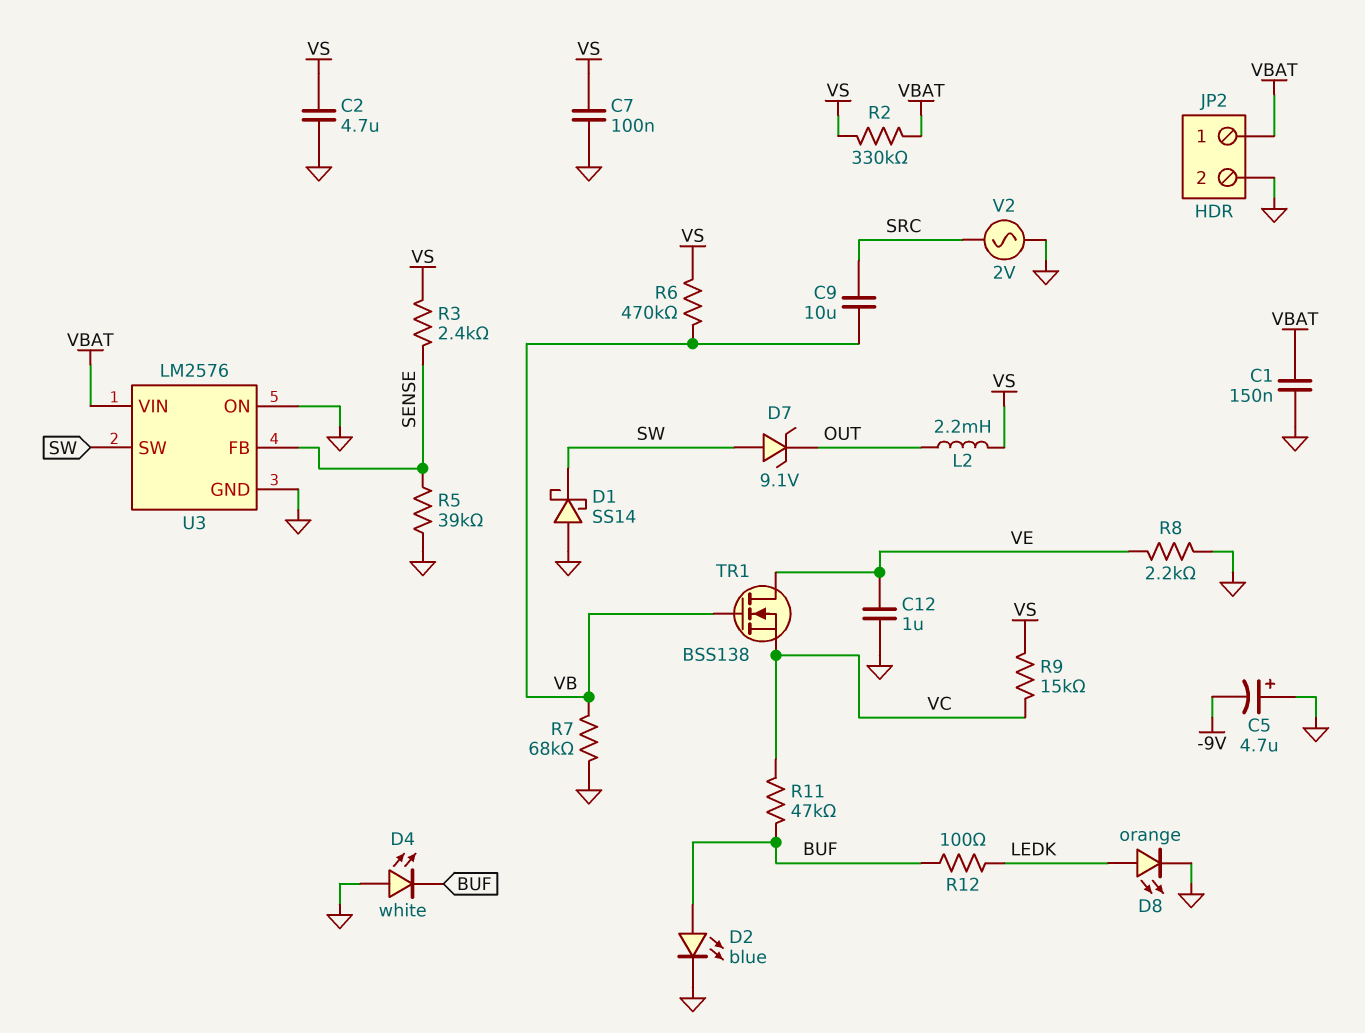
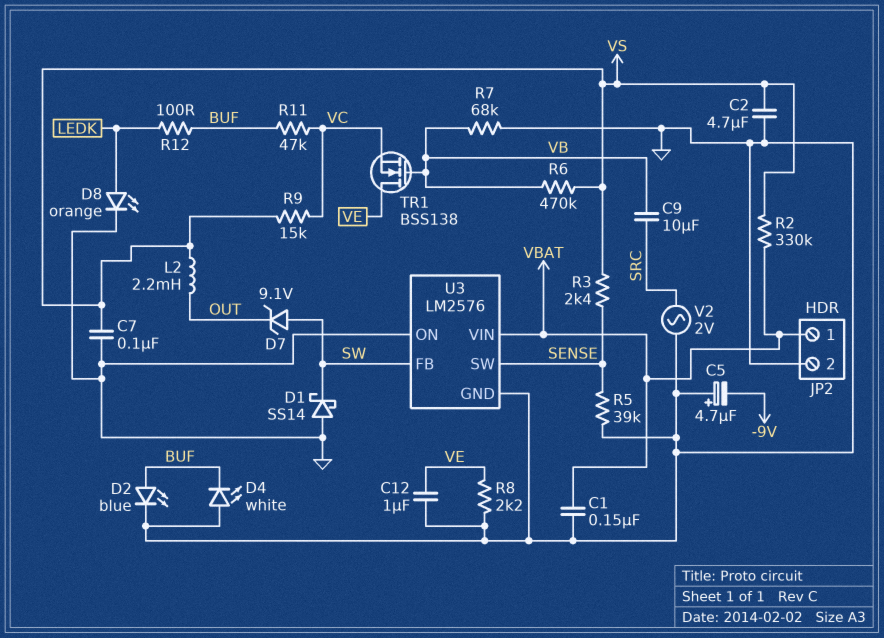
U3 pin FB: SENSE -> SW
U3 pin SW: SW -> SENSE

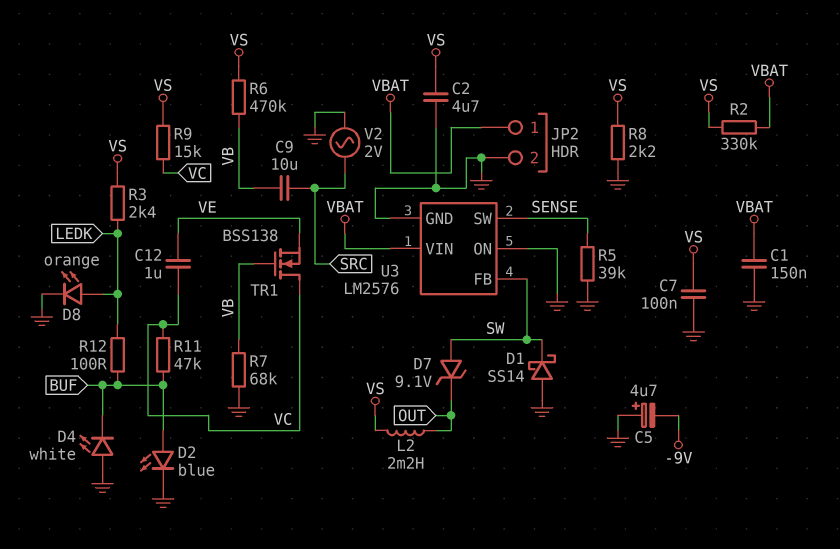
C12: 1uF (GND, VE) -> 1uF (VC, VE)
R3: 2.4k (SENSE, VS) -> 2.4k (LEDK, VS)
R8: 2.2k (GND, VE) -> 2.2k (GND, VS)
TR1: NMOS BSS138 (G VB, D VE, S VC) -> NMOS BSS138 (G VB, D VC, S VE)

